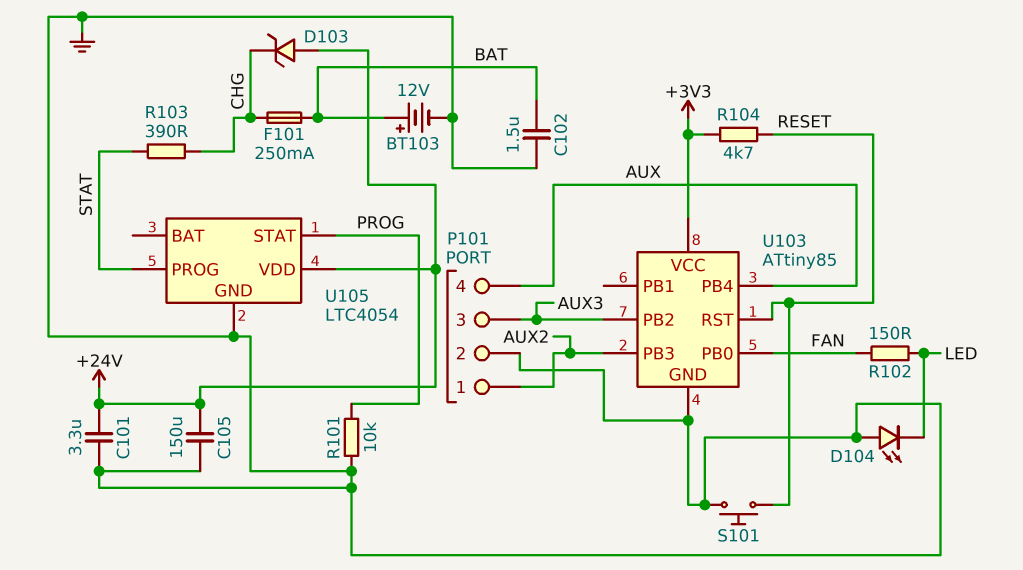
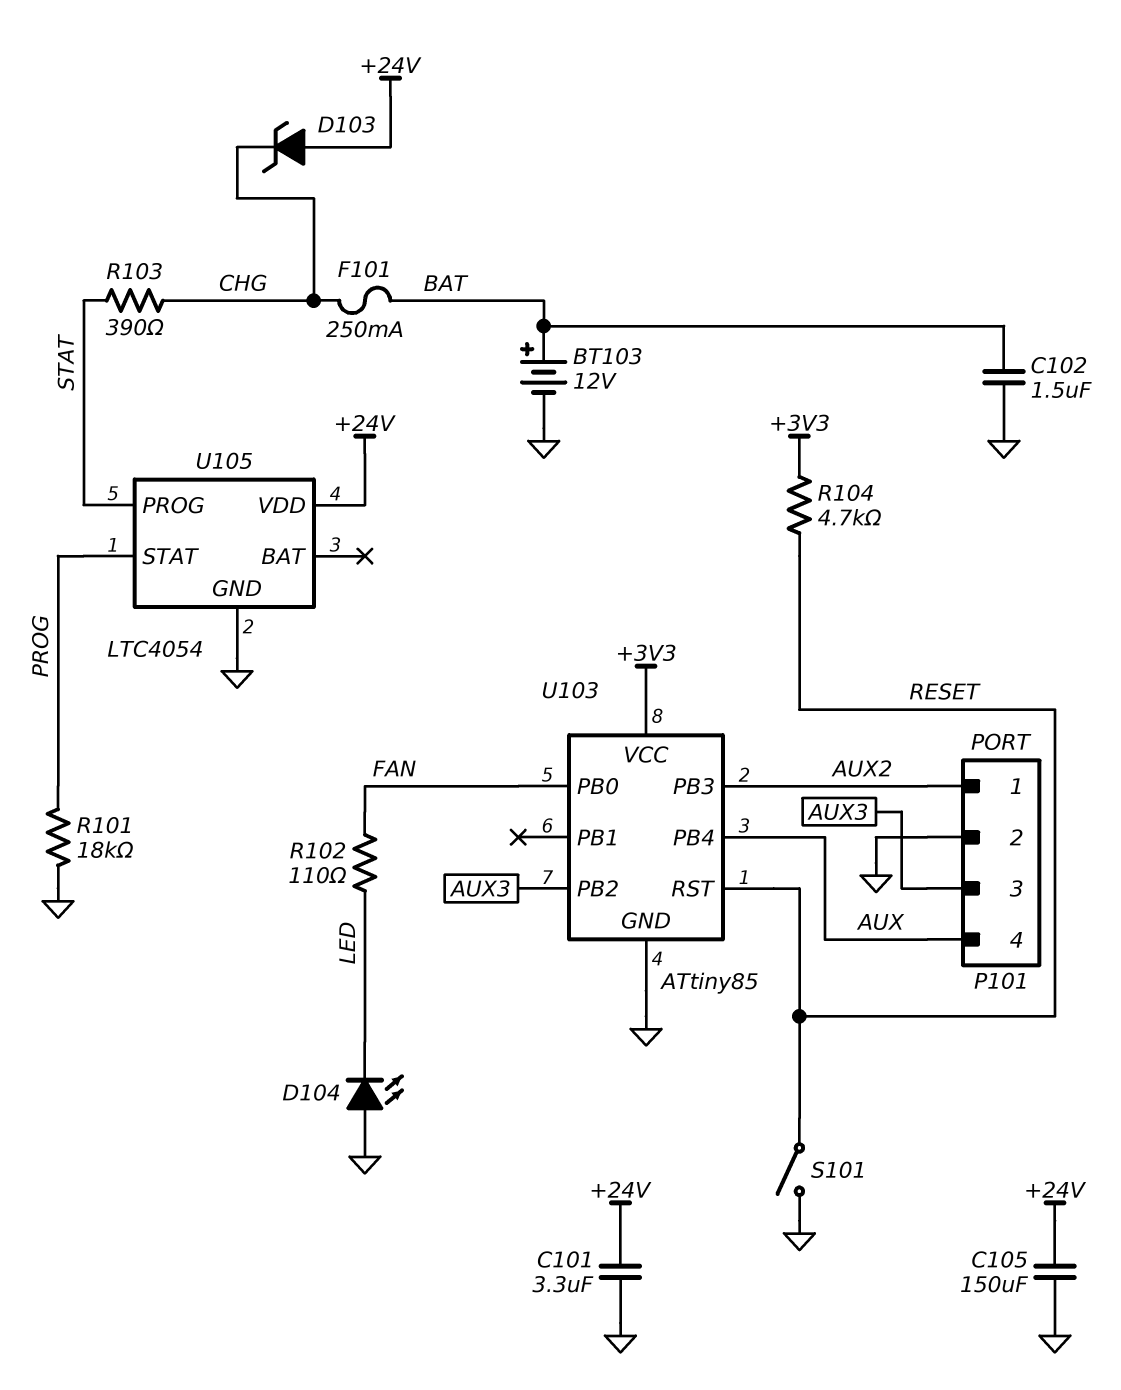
R101: 10k (GND, PROG) -> 18k (GND, PROG)
R102: 150 (FAN, LED) -> 110 (FAN, LED)
S101: button (GND, RESET) -> switch (GND, RESET)

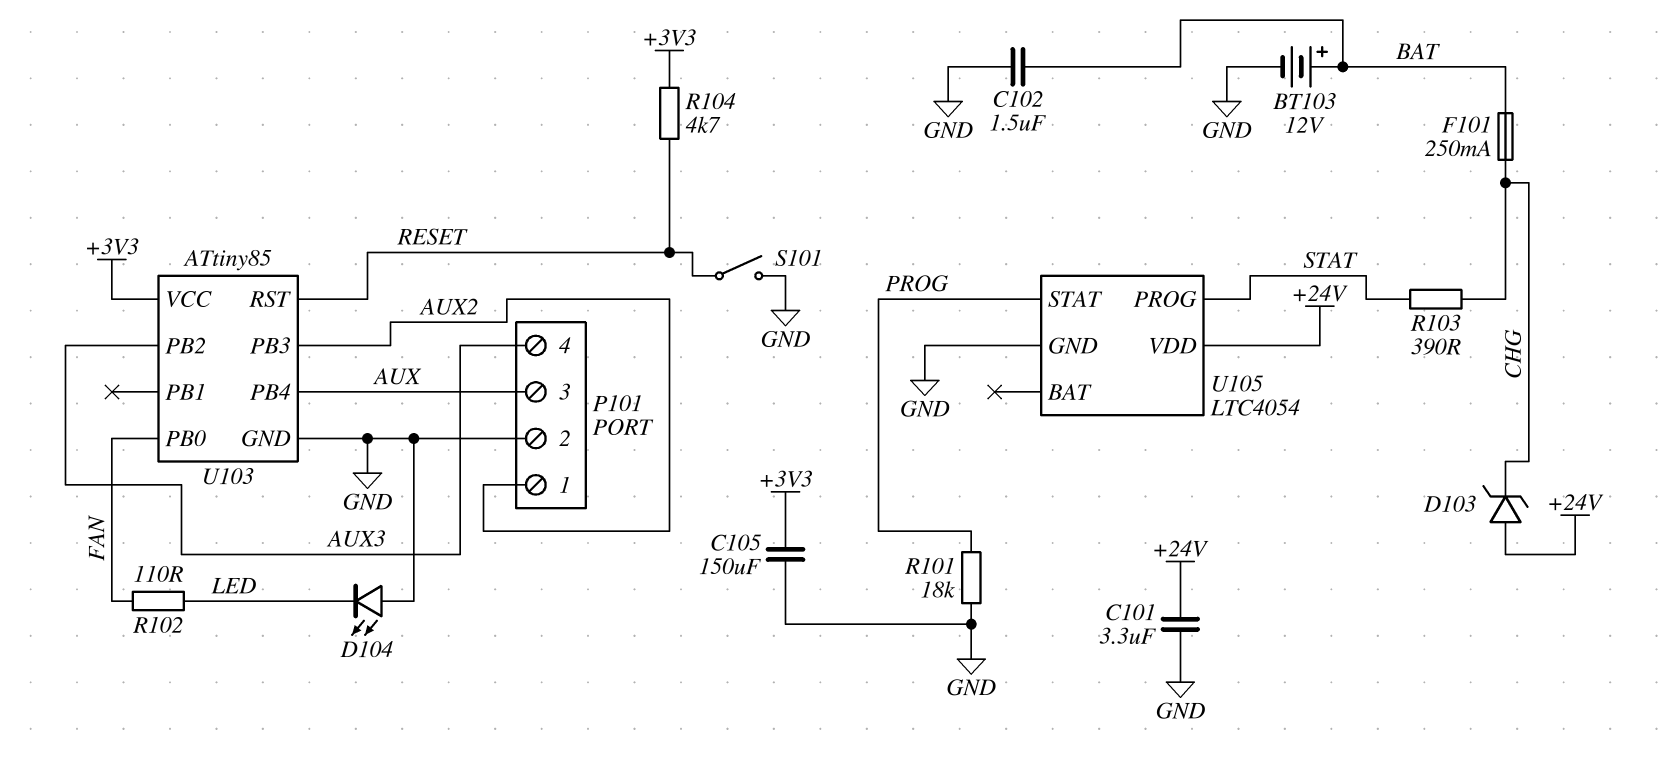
C105: 150uF (+24V, GND) -> 150uF (+3V3, GND)
P101 pin 3: AUX3 -> AUX
P101 pin 4: AUX -> AUX3

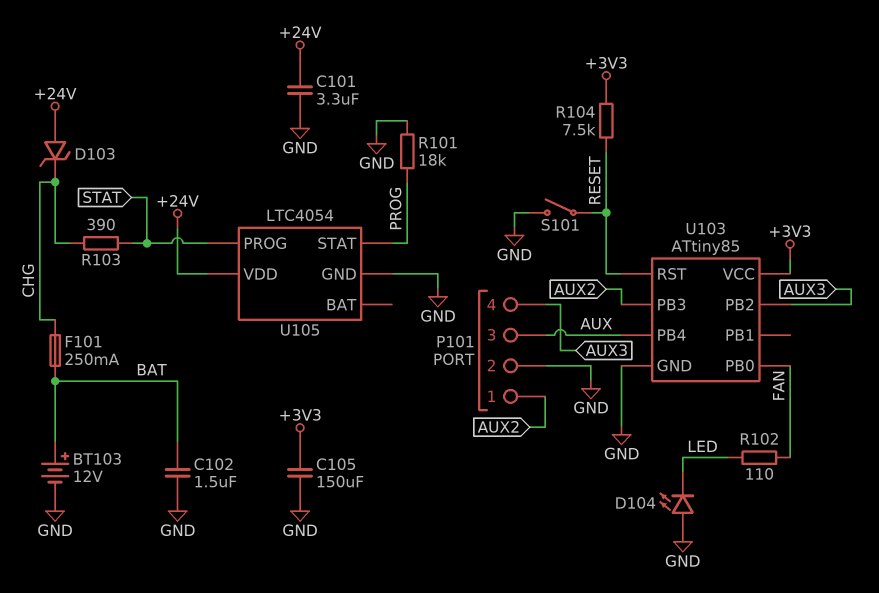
R104: 4.7k (+3V3, RESET) -> 7.5k (+3V3, RESET)

